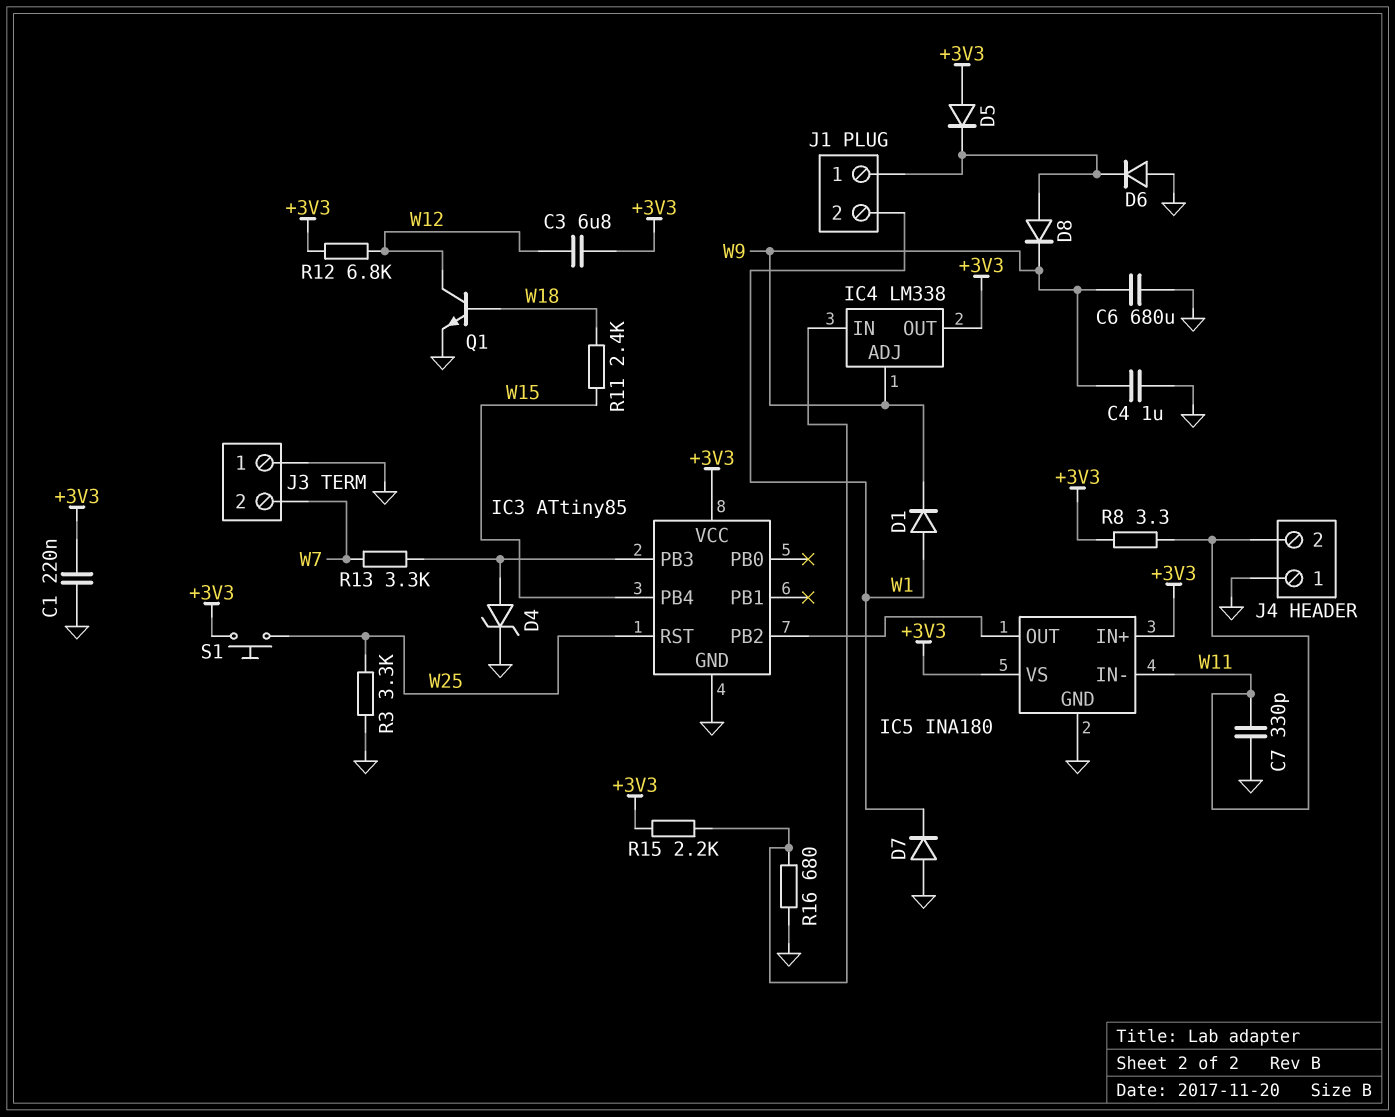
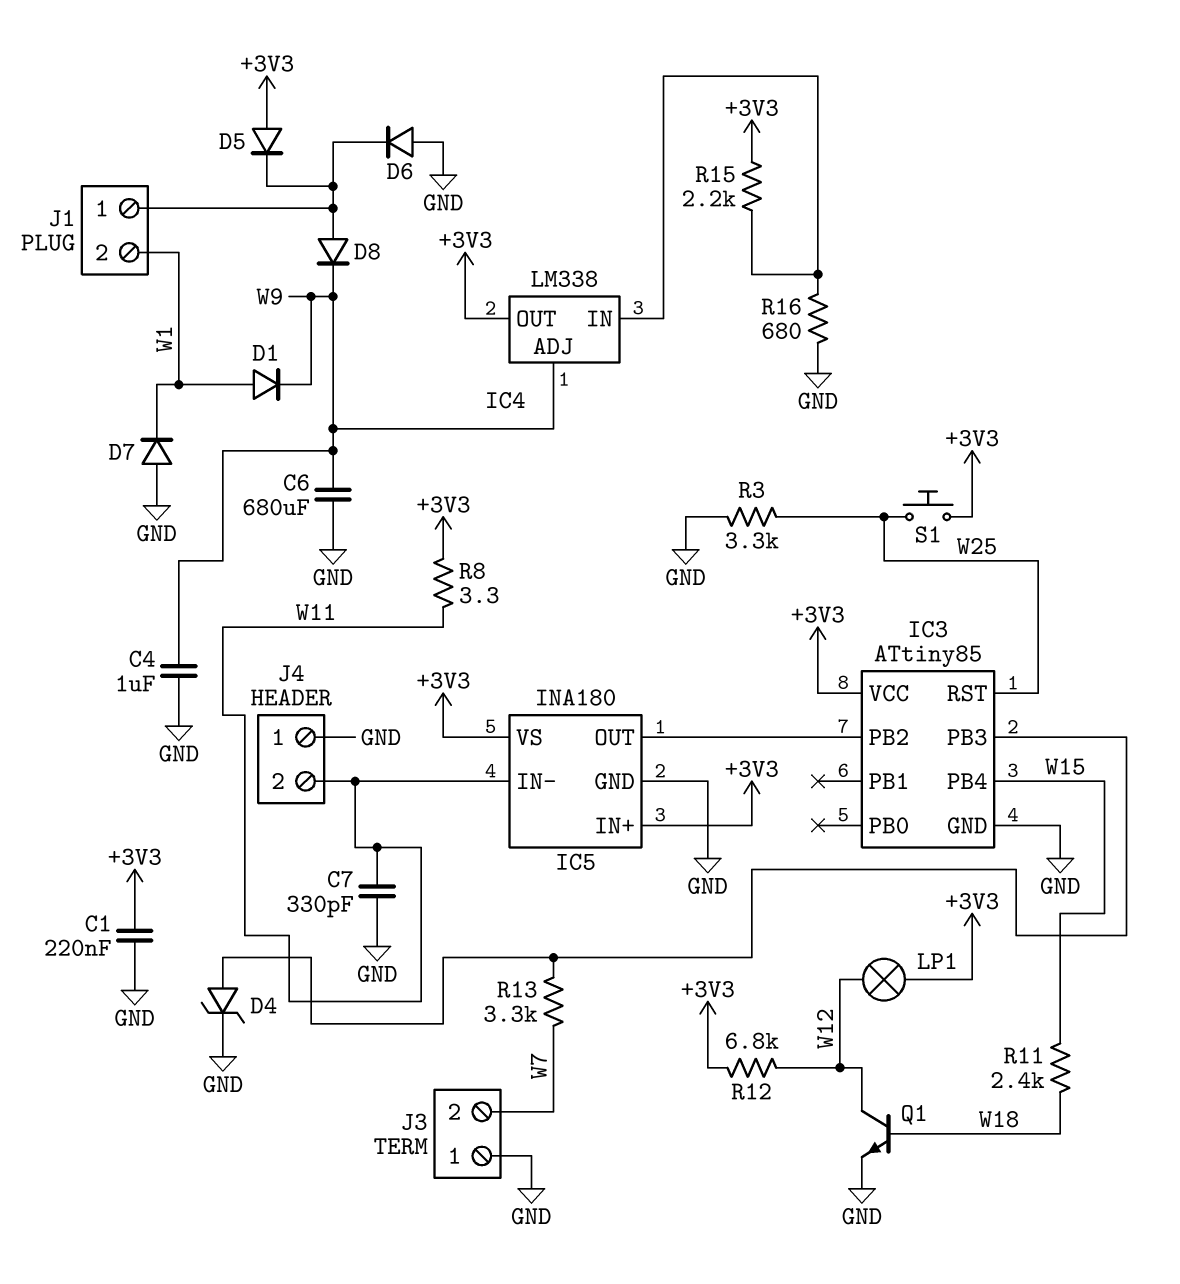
C3: 6.8uF (+3V3, W12) -> none
LP1: none -> lamp (+3V3, W12)

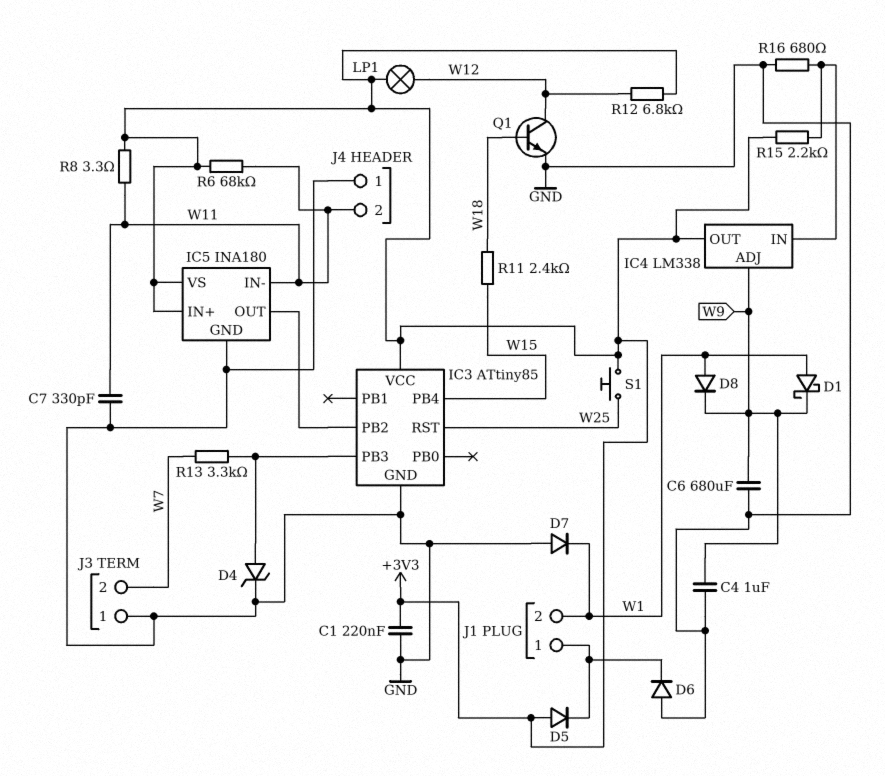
D1: diode (A W1, K W9) -> schottky (A W1, K W9)
D8: diode (A J1/1, K W9) -> diode (A W1, K W9)
R3: 3.3k (GND, W25) -> none
R6: none -> 68k (+3V3, W11)

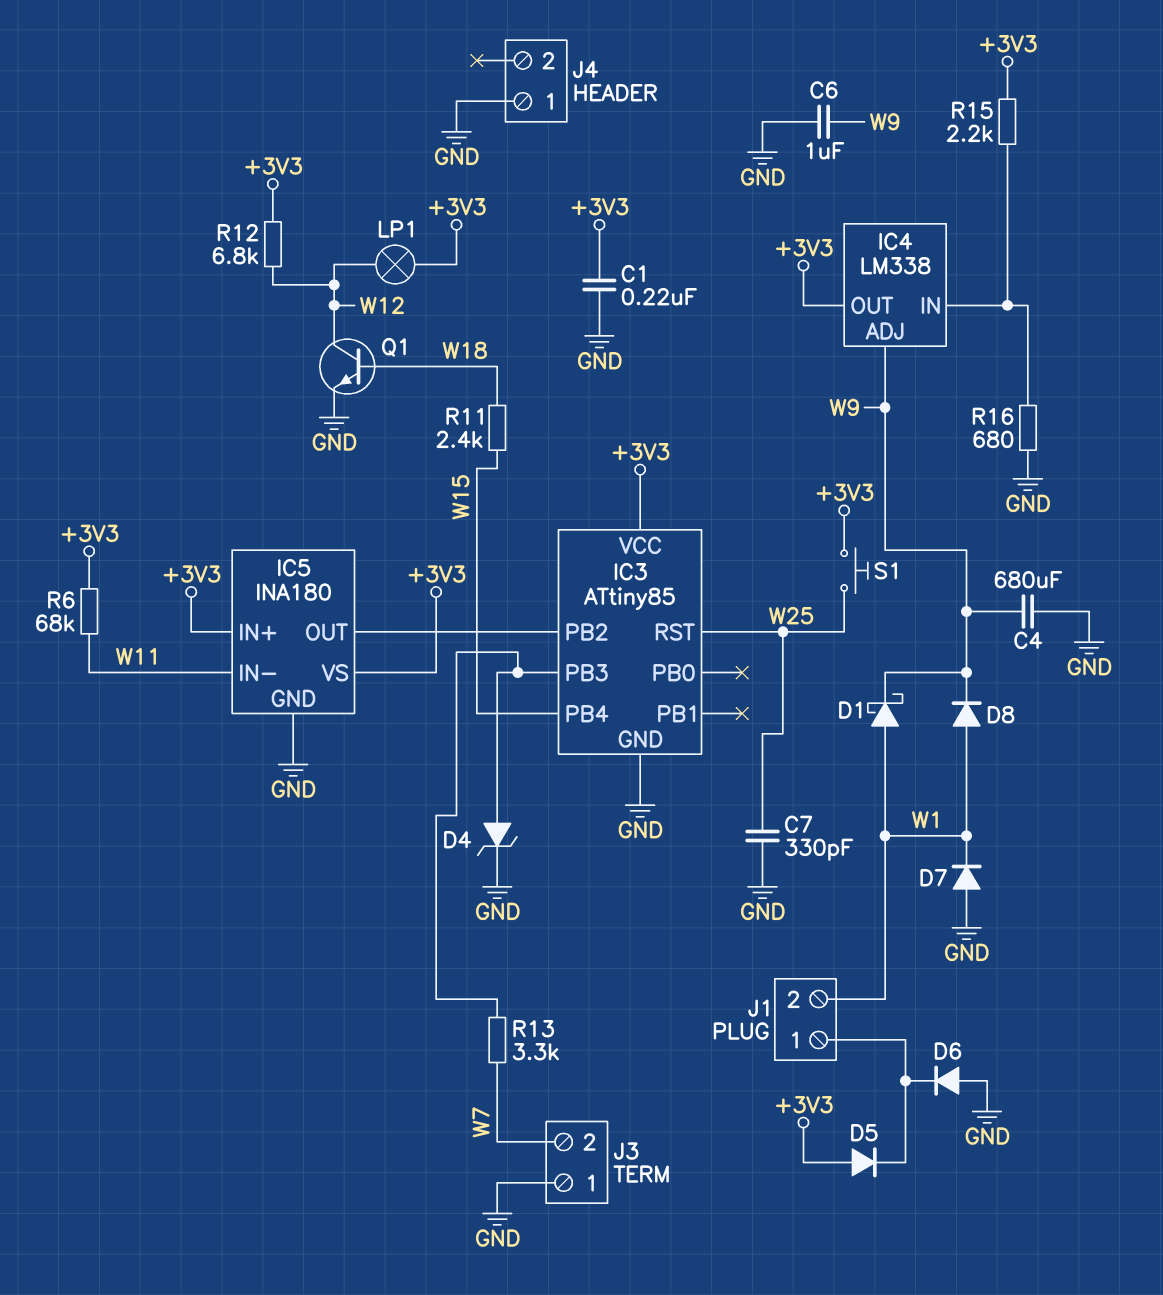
C4: 1uF (GND, W9) -> 680uF (GND, W9)
C6: 680uF (GND, W9) -> 1uF (GND, W9)
C7: 330pF (GND, W11) -> 330pF (GND, W25)
J4 pin 2: W11 -> none
R8: 3.3 (+3V3, W11) -> none

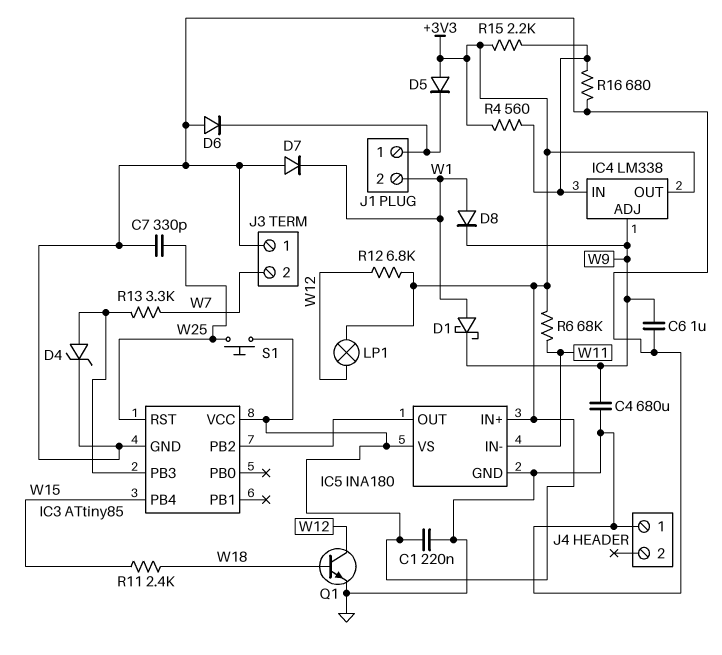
R4: none -> 560 (+3V3, IC4/IN)

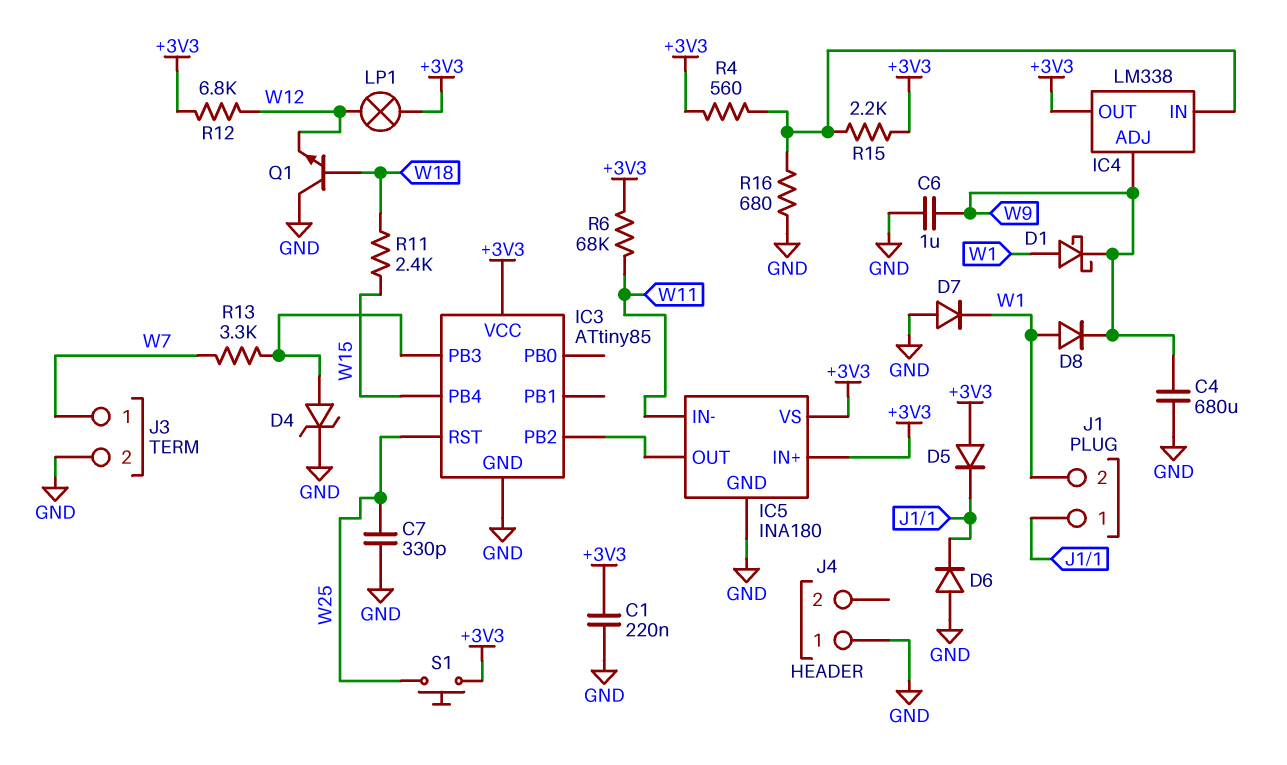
J3 pin 1: GND -> W7
J3 pin 2: W7 -> GND
Q1: NPN (B W18, C W12, E GND) -> NPN (B W18, C GND, E W12)

